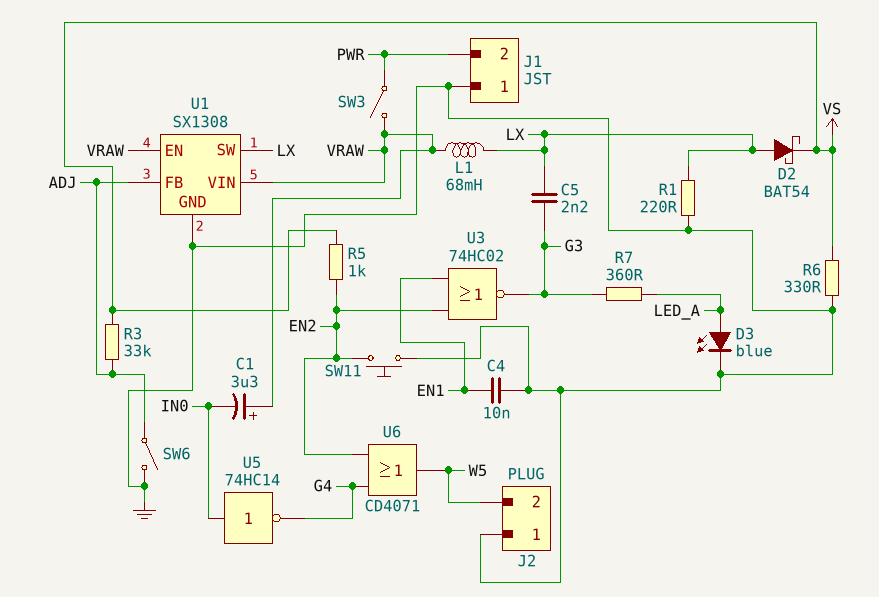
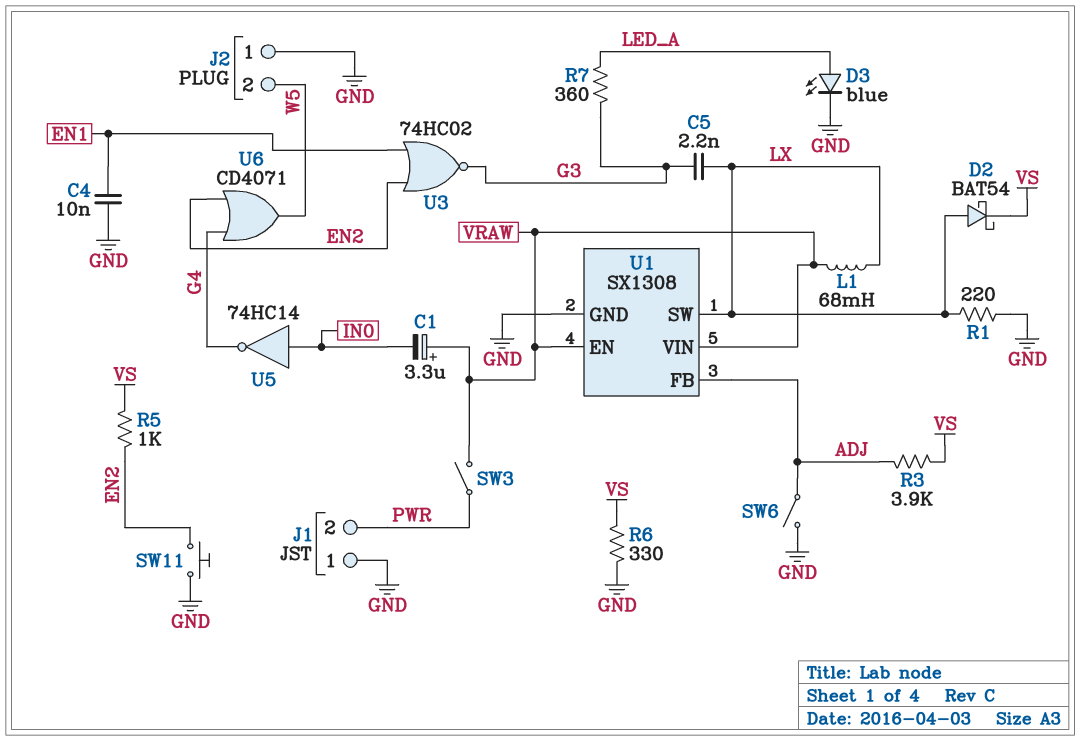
R3: 33k (ADJ, VS) -> 3.9k (ADJ, VS)

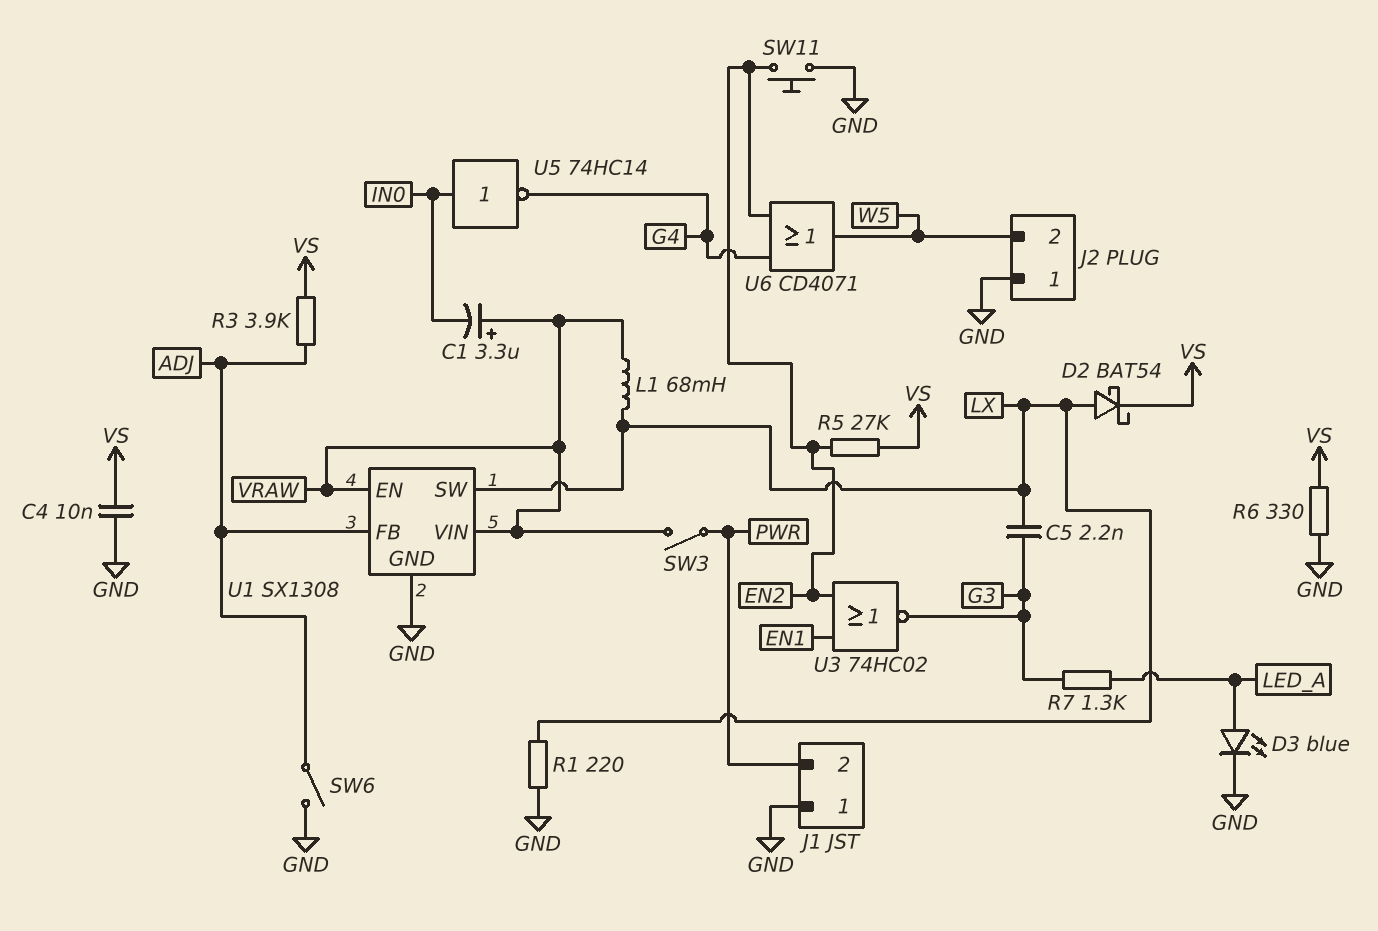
C4: 10nF (EN1, GND) -> 10nF (GND, VS)
R5: 1k (EN2, VS) -> 27k (EN2, VS)
R7: 360 (G3, LED_A) -> 1.3k (G3, LED_A)

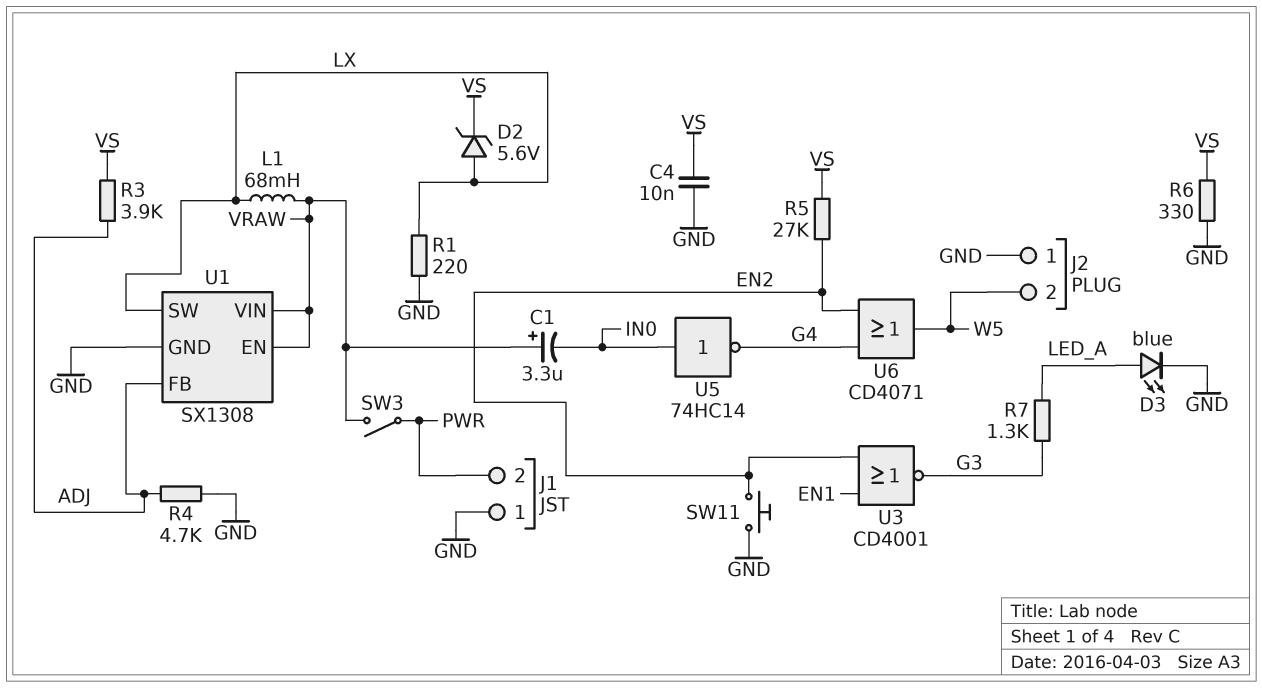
C5: 2.2nF (G3, LX) -> none
D2: schottky BAT54 (A LX, K VS) -> zener 5.6V (A LX, K VS)
R4: none -> 4.7k (ADJ, GND)
SW6: switch (ADJ, GND) -> none
U3: NOR 74HC02 (in EN1, in EN2, out G3) -> NOR CD4001 (in EN1, in EN2, out G3)

